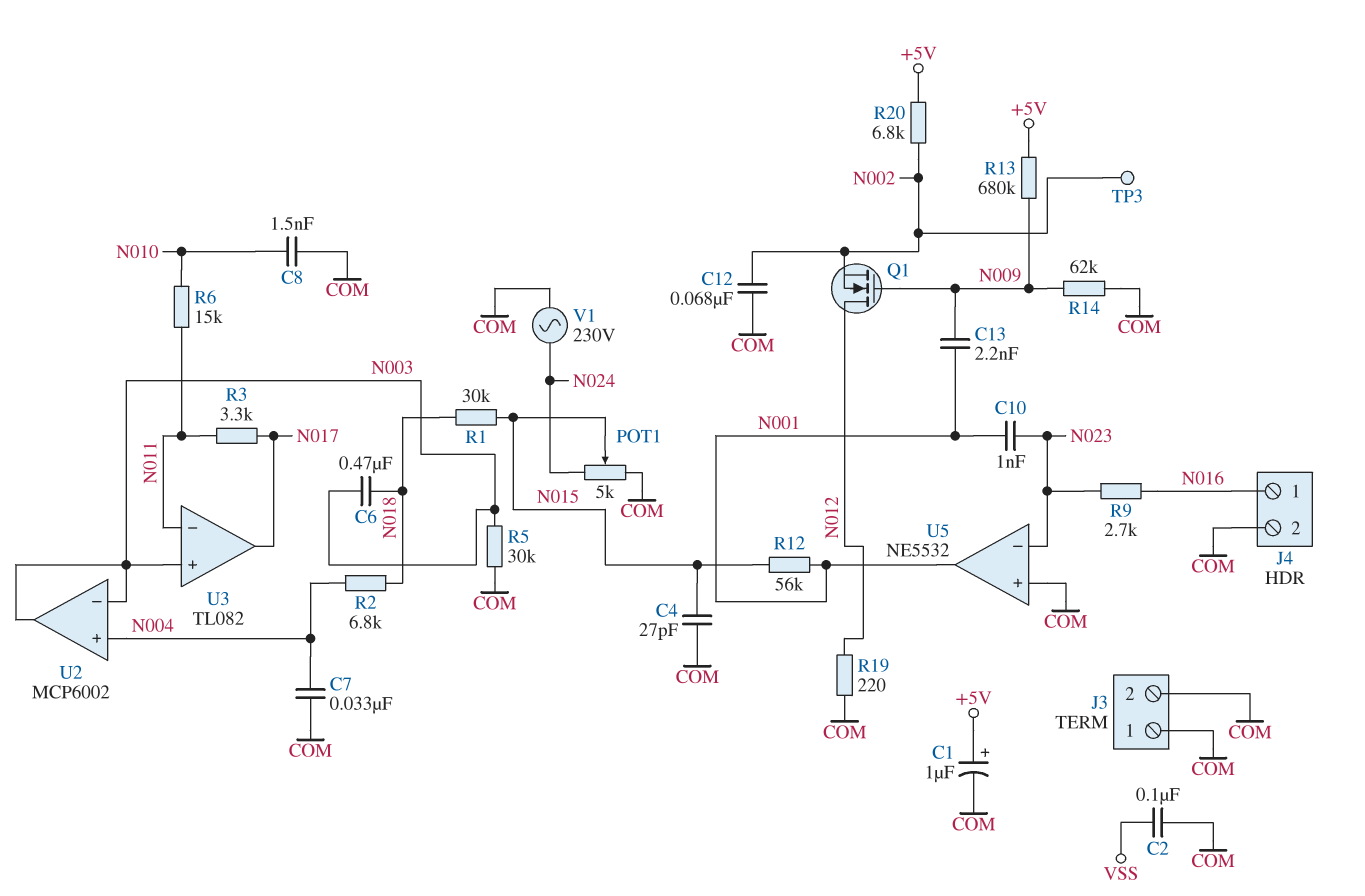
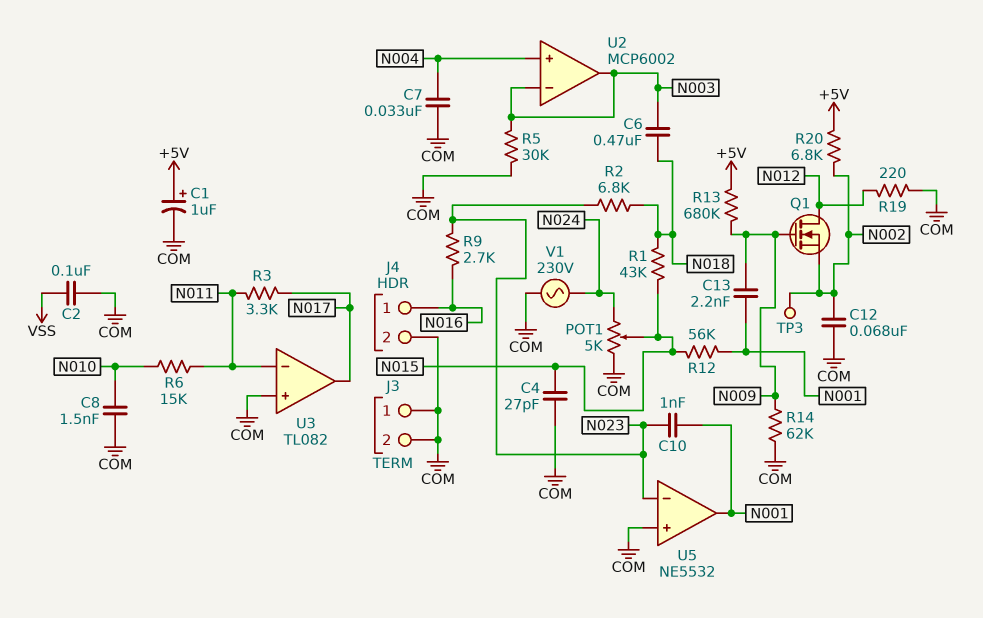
R1: 30k (N015, N018) -> 43k (N015, N018)
R2: 6.8k (N004, N018) -> 6.8k (N018, N023)
U3 pin in+: N003 -> COM

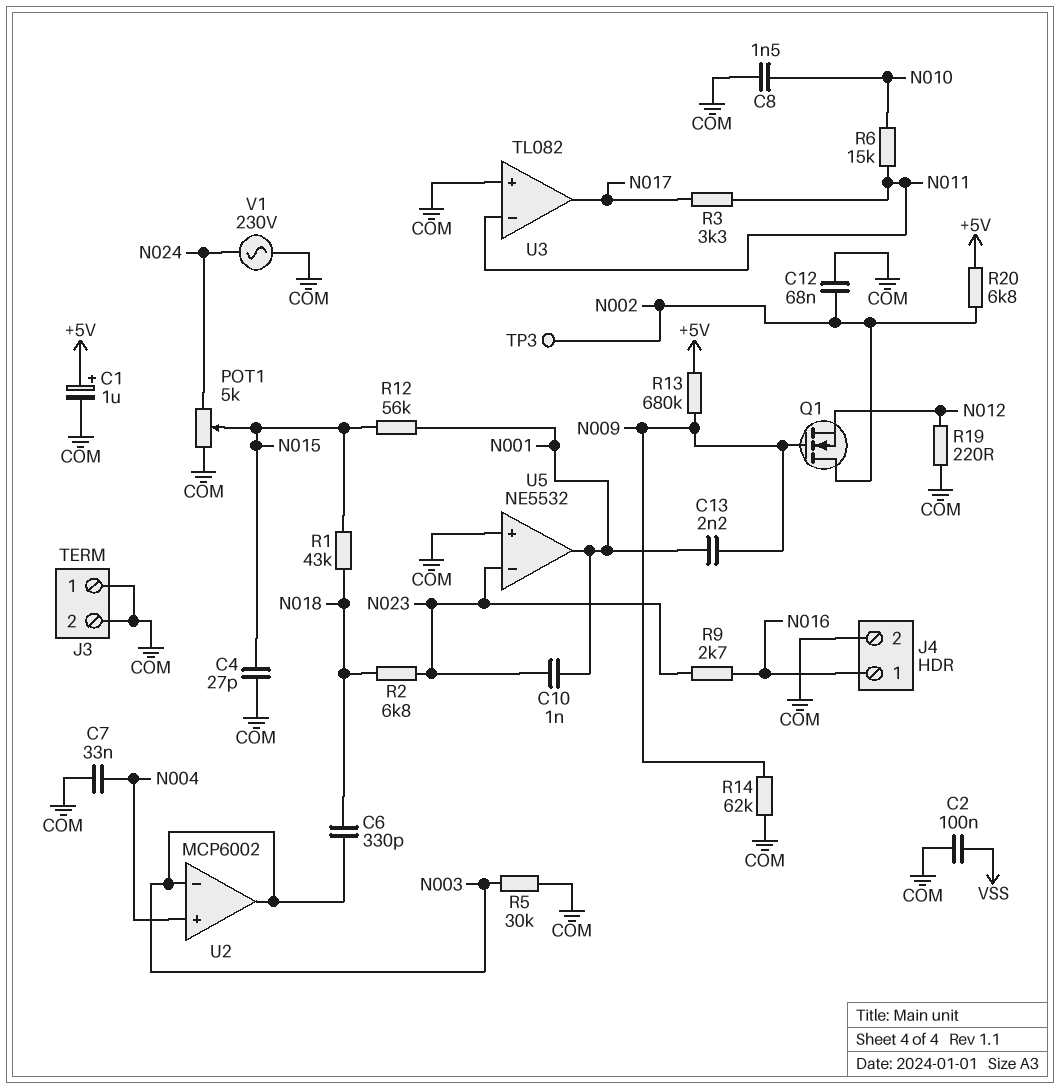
C6: 470nF (N003, N018) -> 330pF (N003, N018)
Q1: NMOS (G N009, D N012, S N002) -> NMOS (G N009, D N002, S N012)

